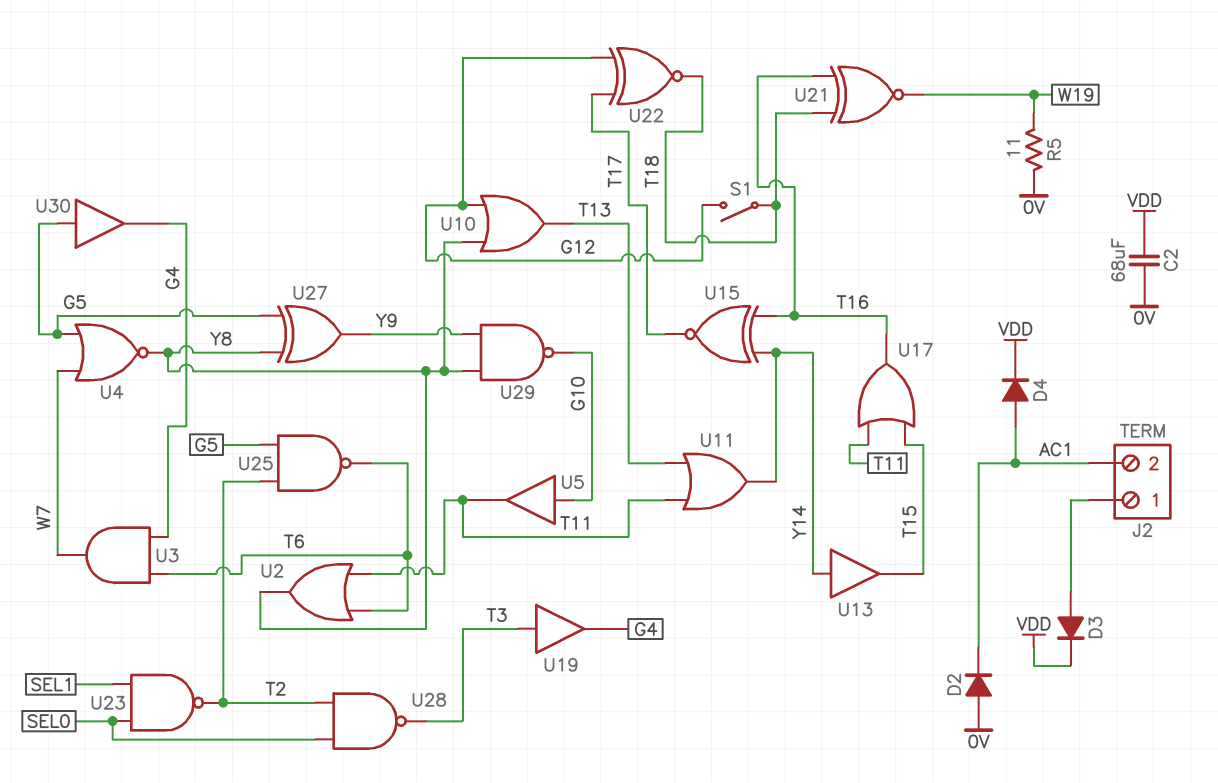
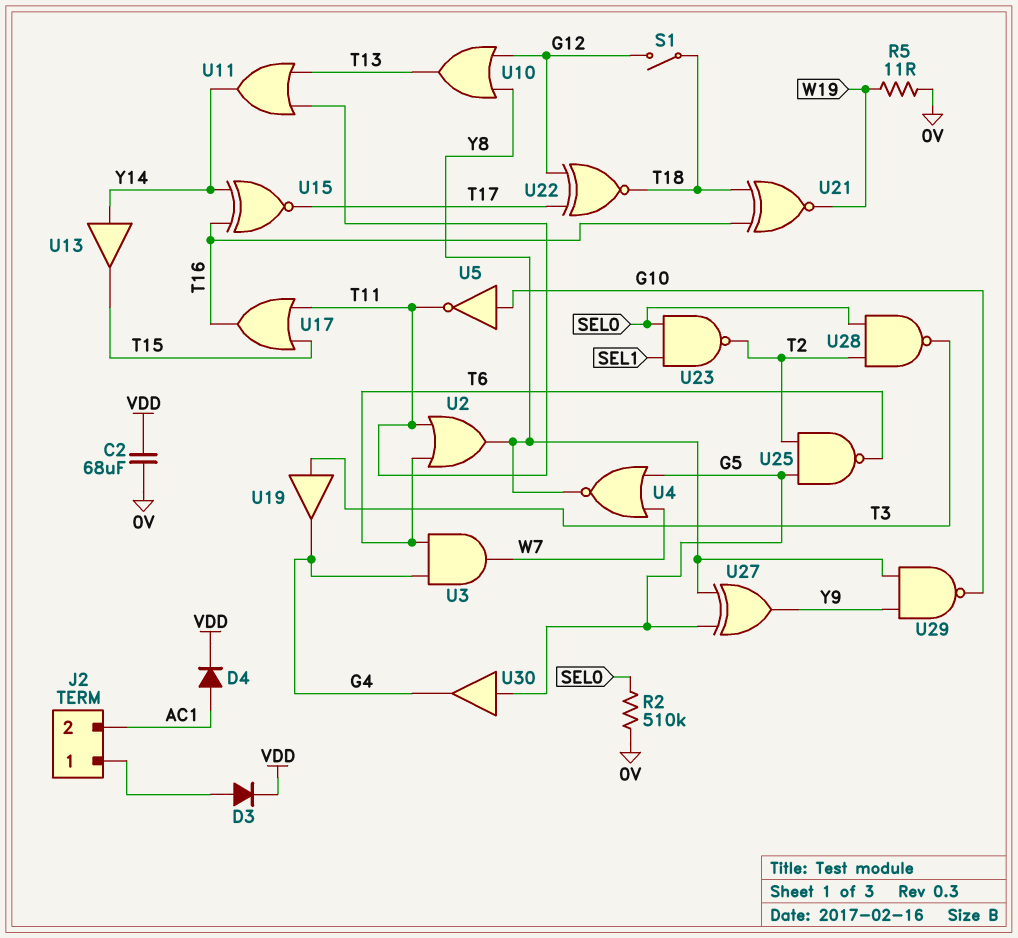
D2: diode (A 0V, K AC1) -> none
R2: none -> 510k (0V, SEL0)
U5: buffer (in G10, out T11) -> NOT (in G10, out T11)

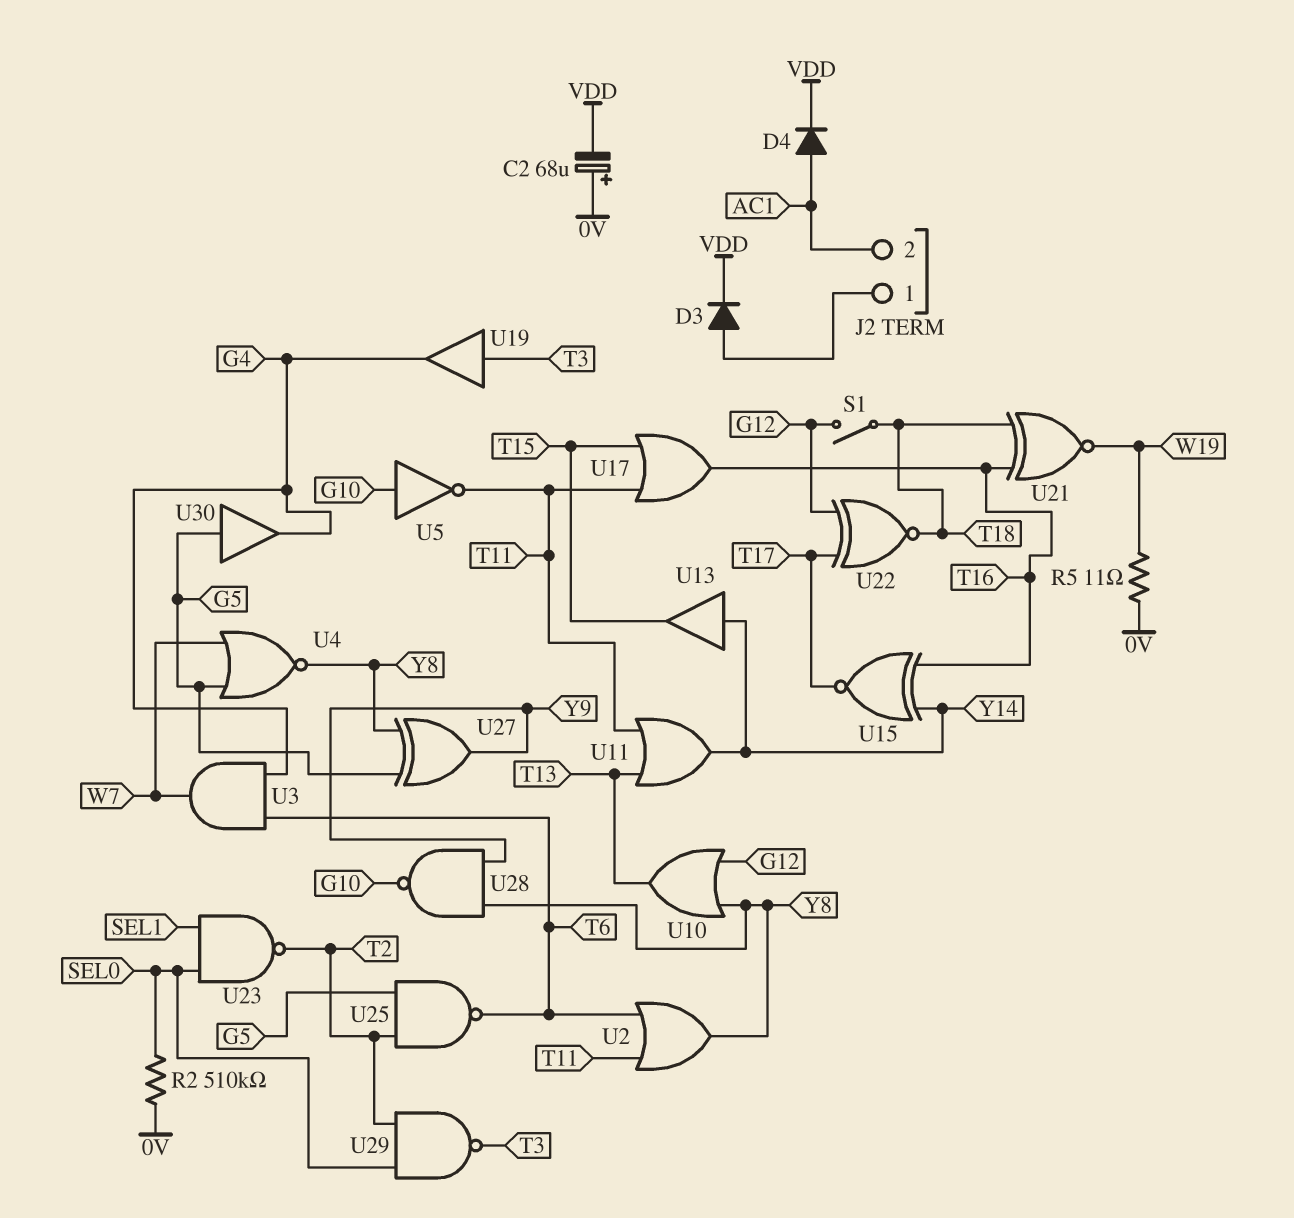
C2: 68uF (0V, VDD) -> 68uF (plus 0V, minus VDD)
U28: NAND (in SEL0, in T2, out T3) -> NAND (in Y8, in Y9, out G10)
U29: NAND (in Y8, in Y9, out G10) -> NAND (in SEL0, in T2, out T3)

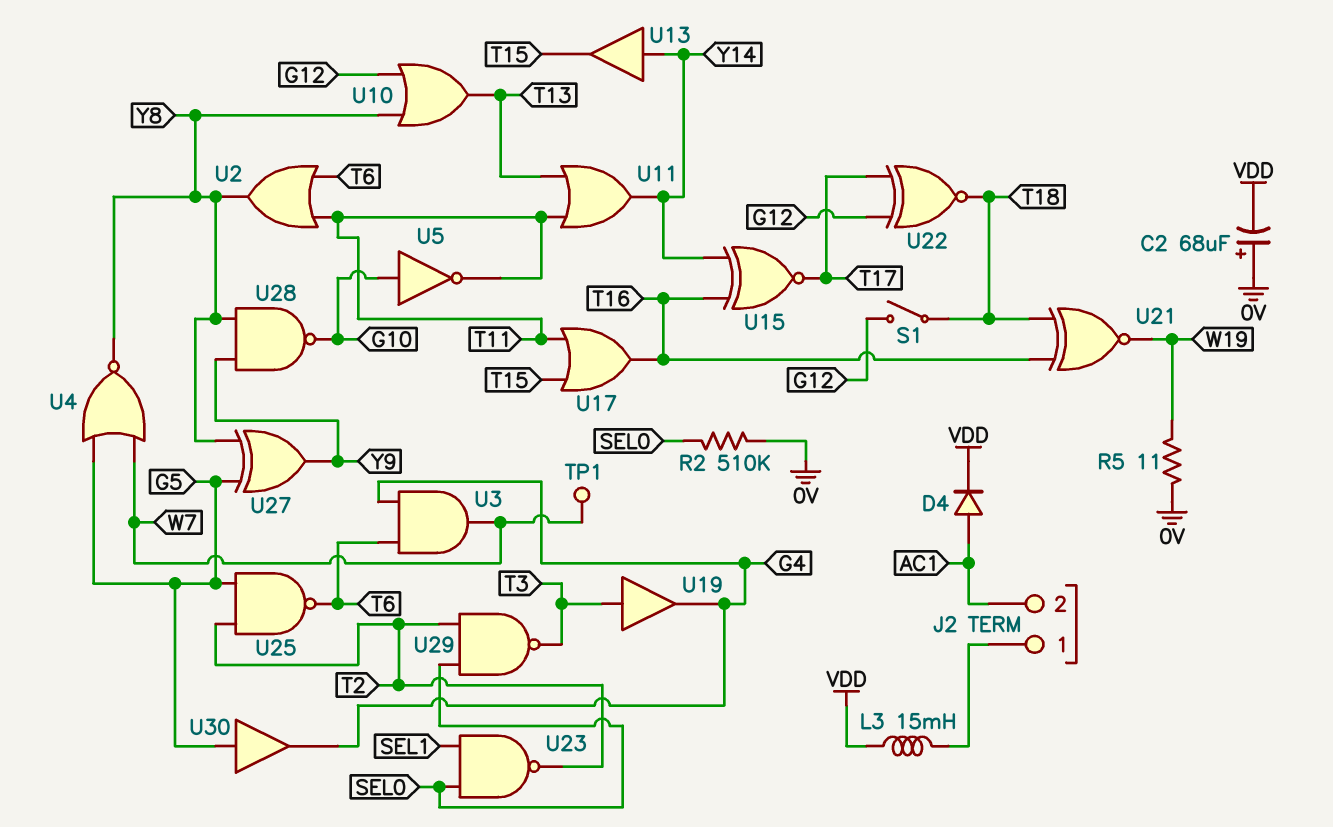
D3: diode (A J2/1, K VDD) -> none
L3: none -> 15mH (J2/1, VDD)
TP1: none -> test point (W7)

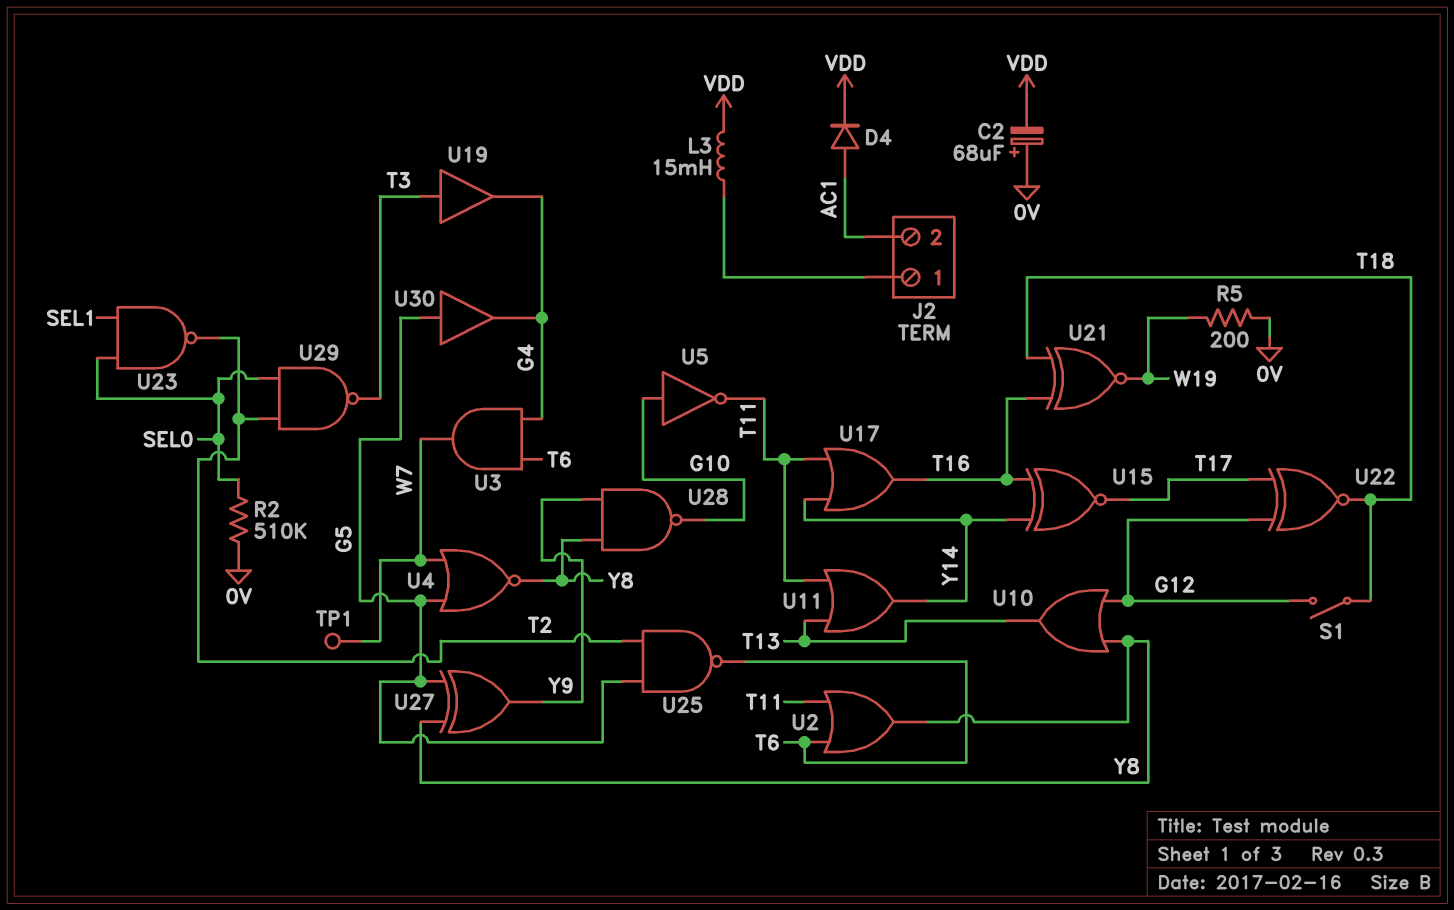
R5: 11 (0V, W19) -> 200 (0V, W19)
U13: buffer (in Y14, out T15) -> none
U17: OR (in T11, in T15, out T16) -> OR (in T11, in Y14, out T16)

